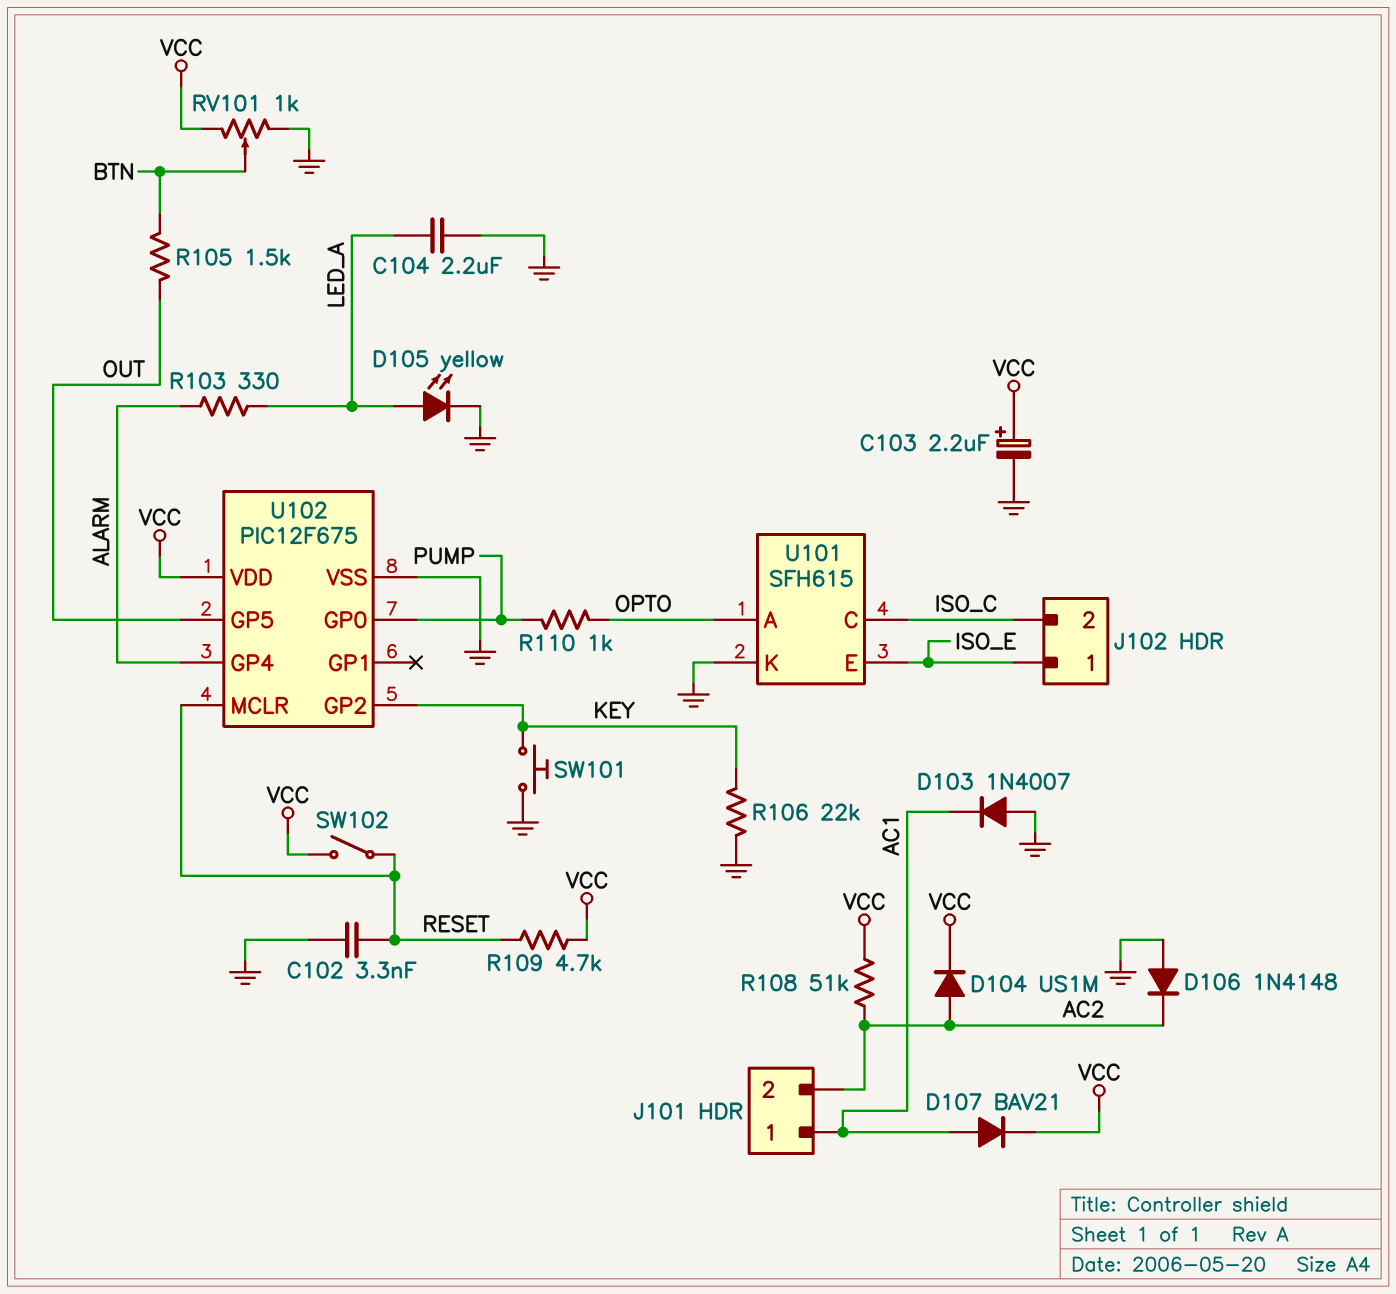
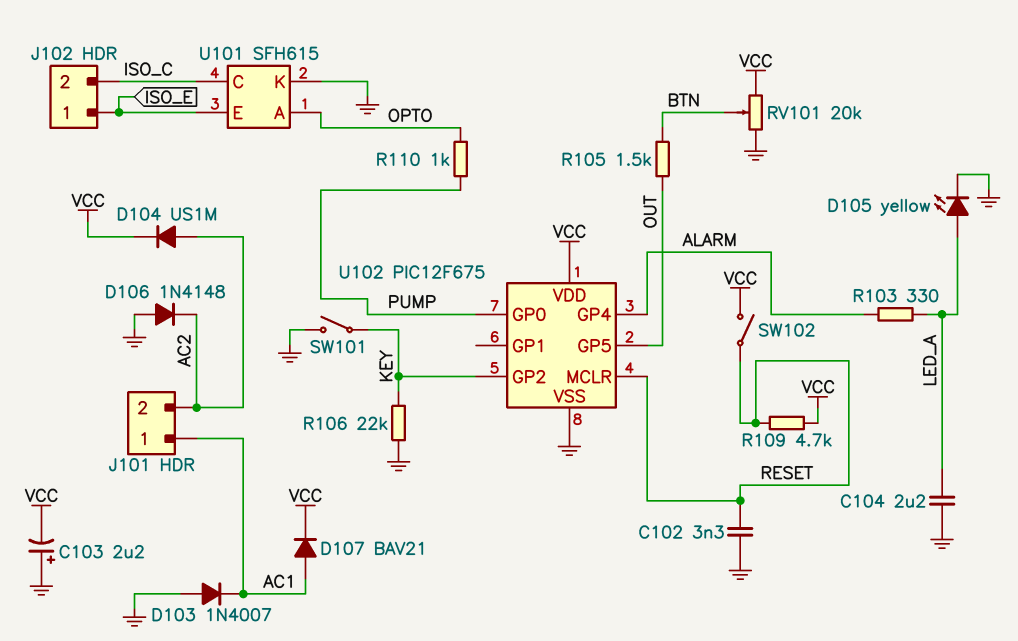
C103: 2.2uF (plus VCC, minus GND) -> 2.2uF (plus GND, minus VCC)
R108: 51k (AC2, VCC) -> none
RV101: 1k (GND, VCC, wiper BTN) -> 20k (GND, VCC, wiper BTN)
SW101: button (GND, KEY) -> switch (GND, KEY)

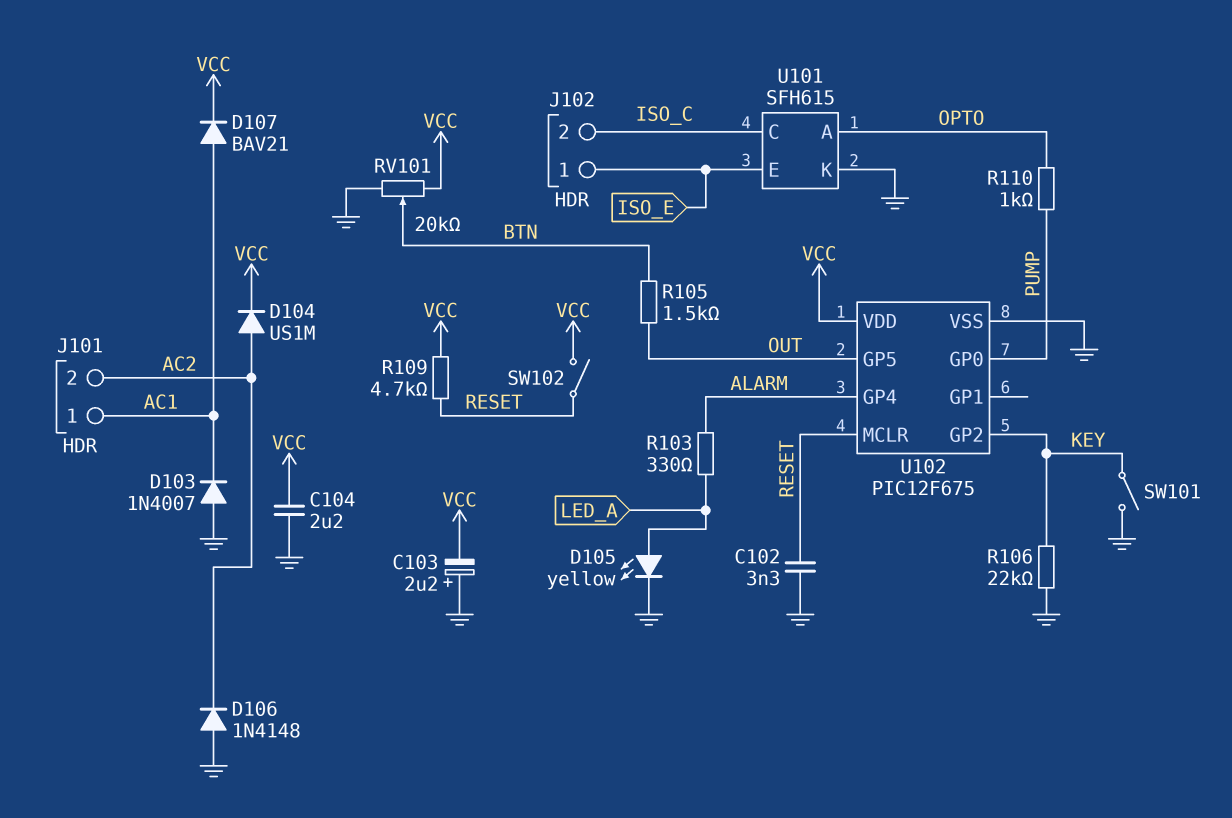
C104: 2.2uF (GND, LED_A) -> 2.2uF (GND, VCC)

